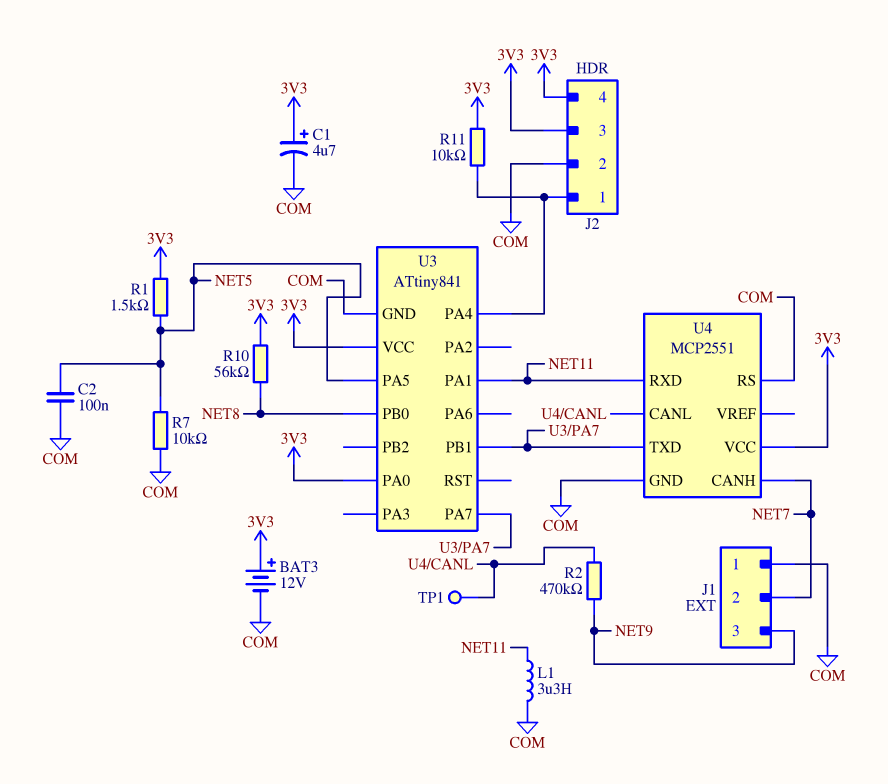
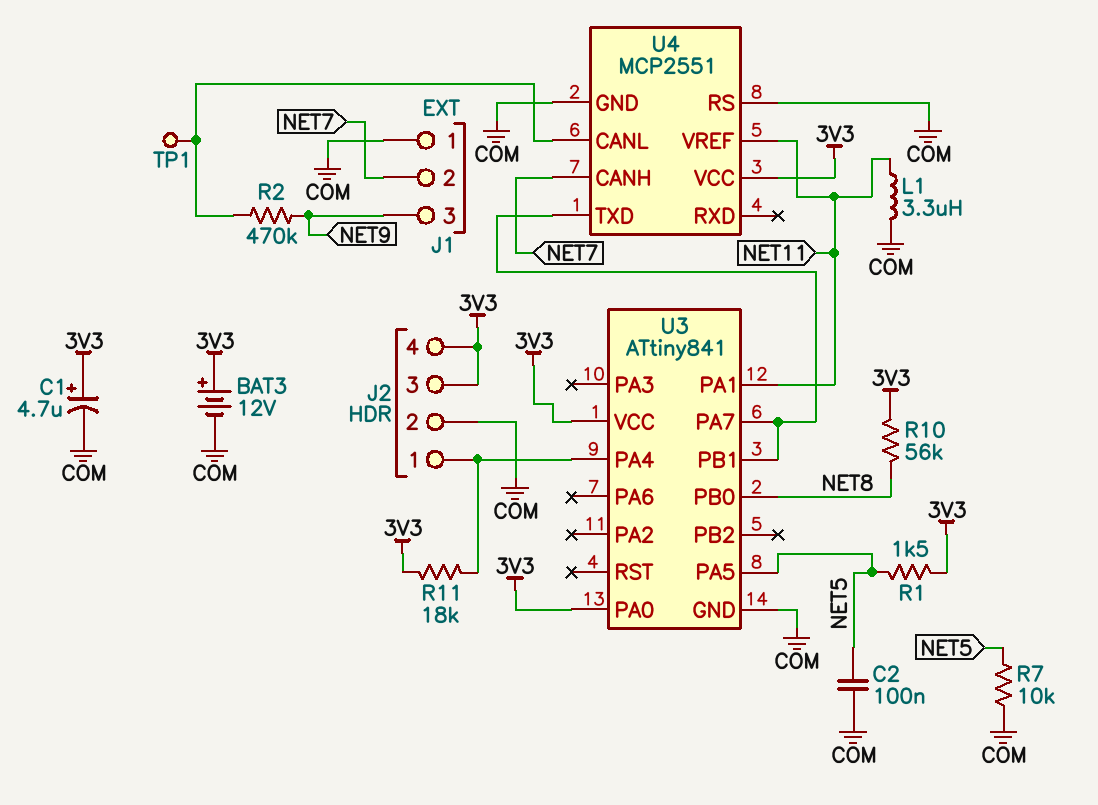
R11: 10k (3V3, J2/1) -> 18k (3V3, J2/1)
U4 pin RXD: NET11 -> none
U4 pin VREF: none -> NET11

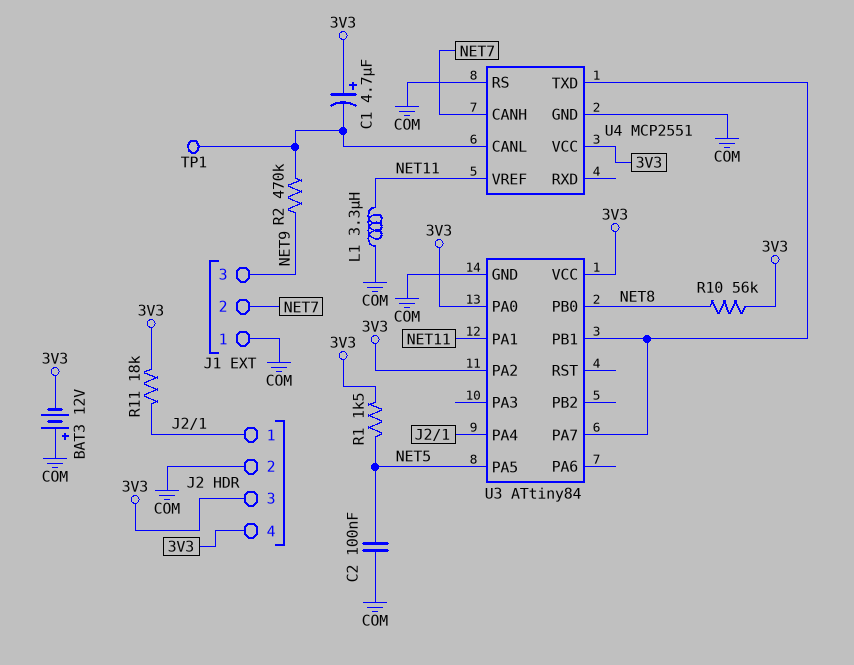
BAT3: 12V (plus 3V3, minus COM) -> 12V (plus COM, minus 3V3)
C1: 4.7uF (plus 3V3, minus COM) -> 4.7uF (plus 3V3, minus U4/CANL)
R7: 10k (COM, NET5) -> none
U3: ATtiny841 -> ATtiny84
U3 pin PA2: none -> 3V3

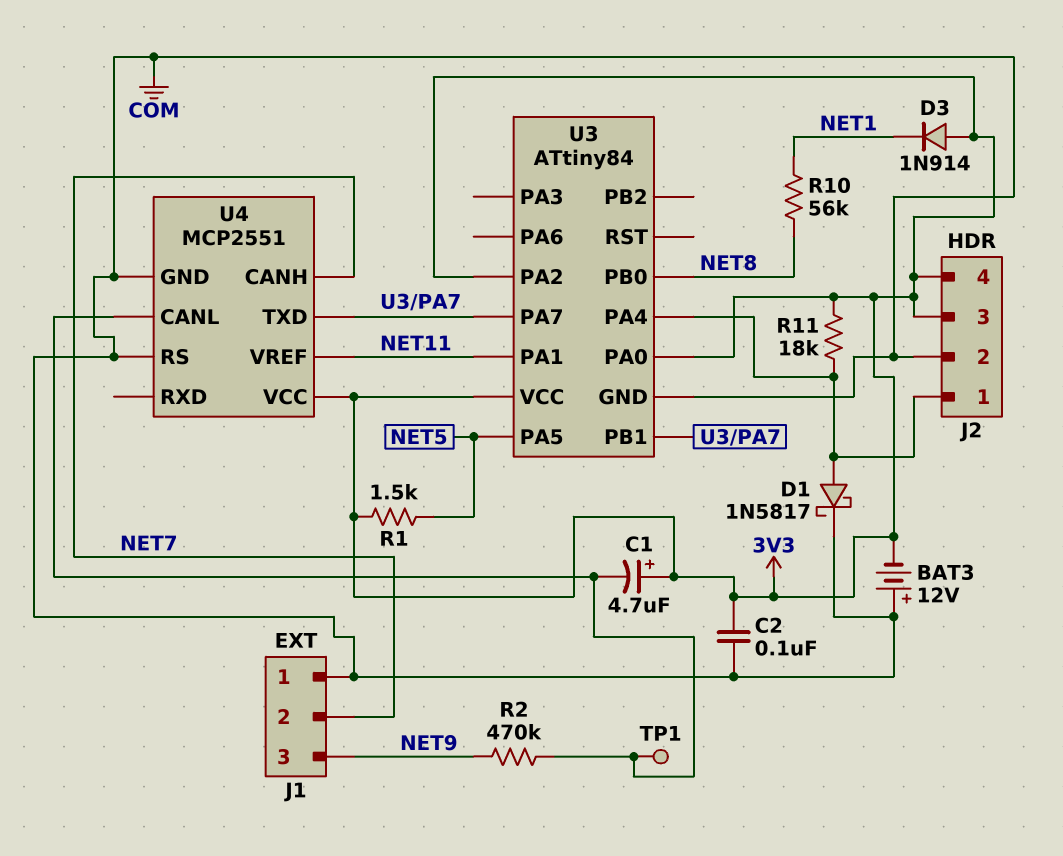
C2: 100nF (COM, NET5) -> 100nF (3V3, COM)
D1: none -> schottky 1N5817 (A J2/1, K COM)
D3: none -> diode 1N914 (A 3V3, K NET1)
L1: 3.3uH (COM, NET11) -> none
R10: 56k (3V3, NET8) -> 56k (NET1, NET8)

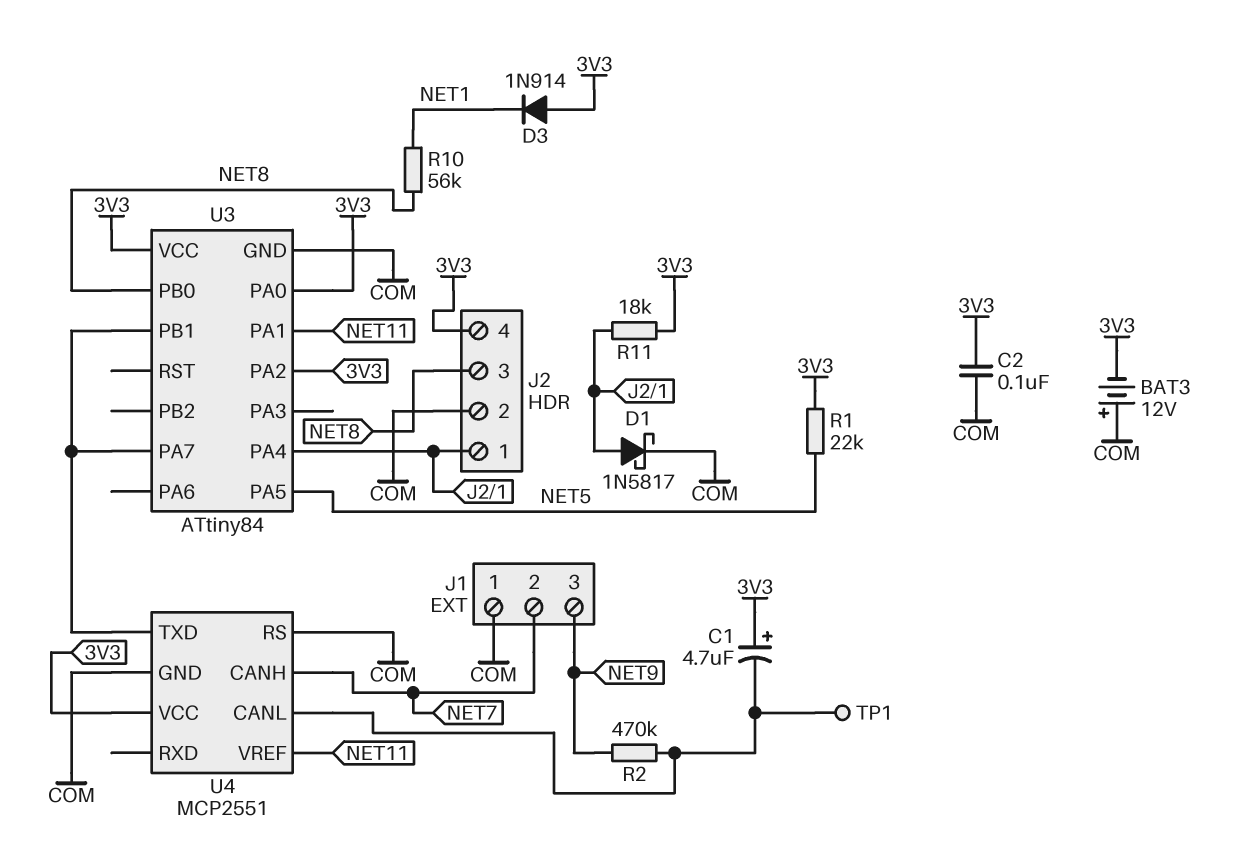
J2 pin 3: 3V3 -> NET8
R1: 1.5k (3V3, NET5) -> 22k (3V3, NET5)

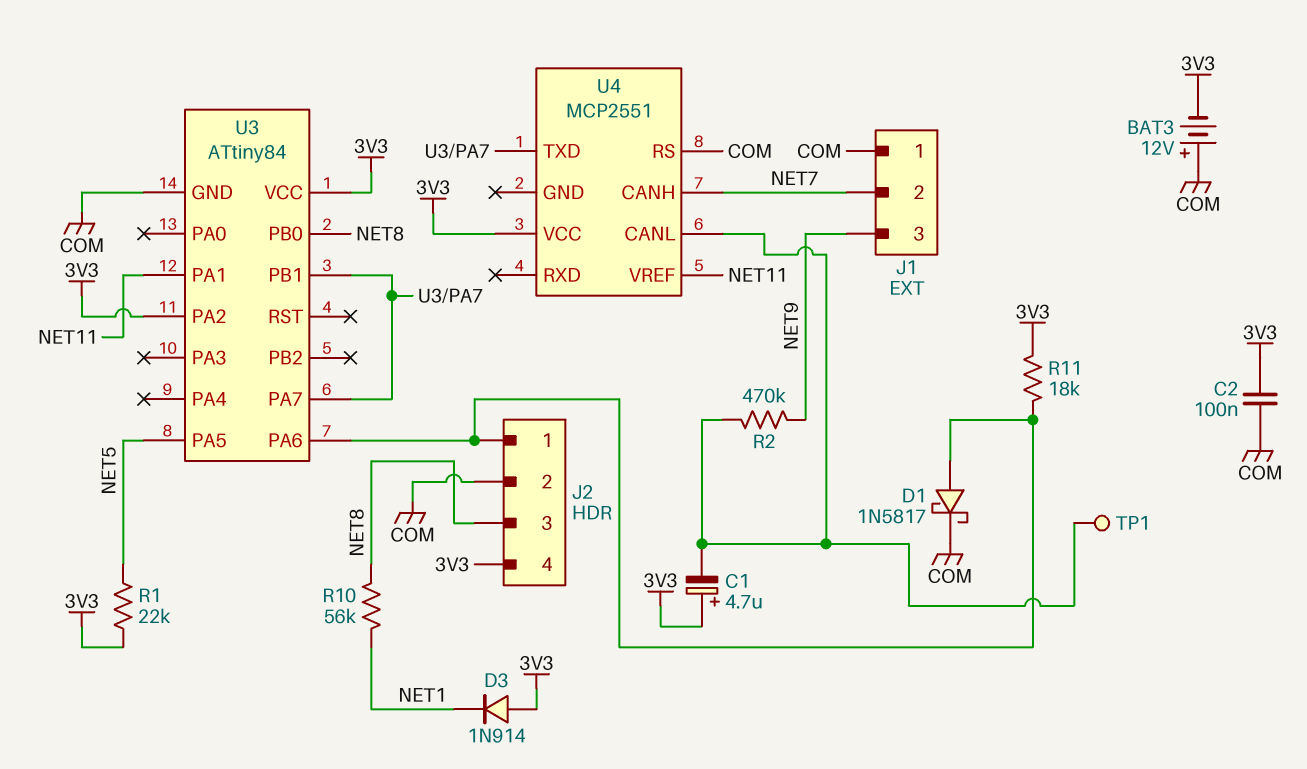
U3 pin PA0: 3V3 -> none
U3 pin PA4: J2/1 -> none
U3 pin PA6: none -> J2/1
U4 pin GND: COM -> none

